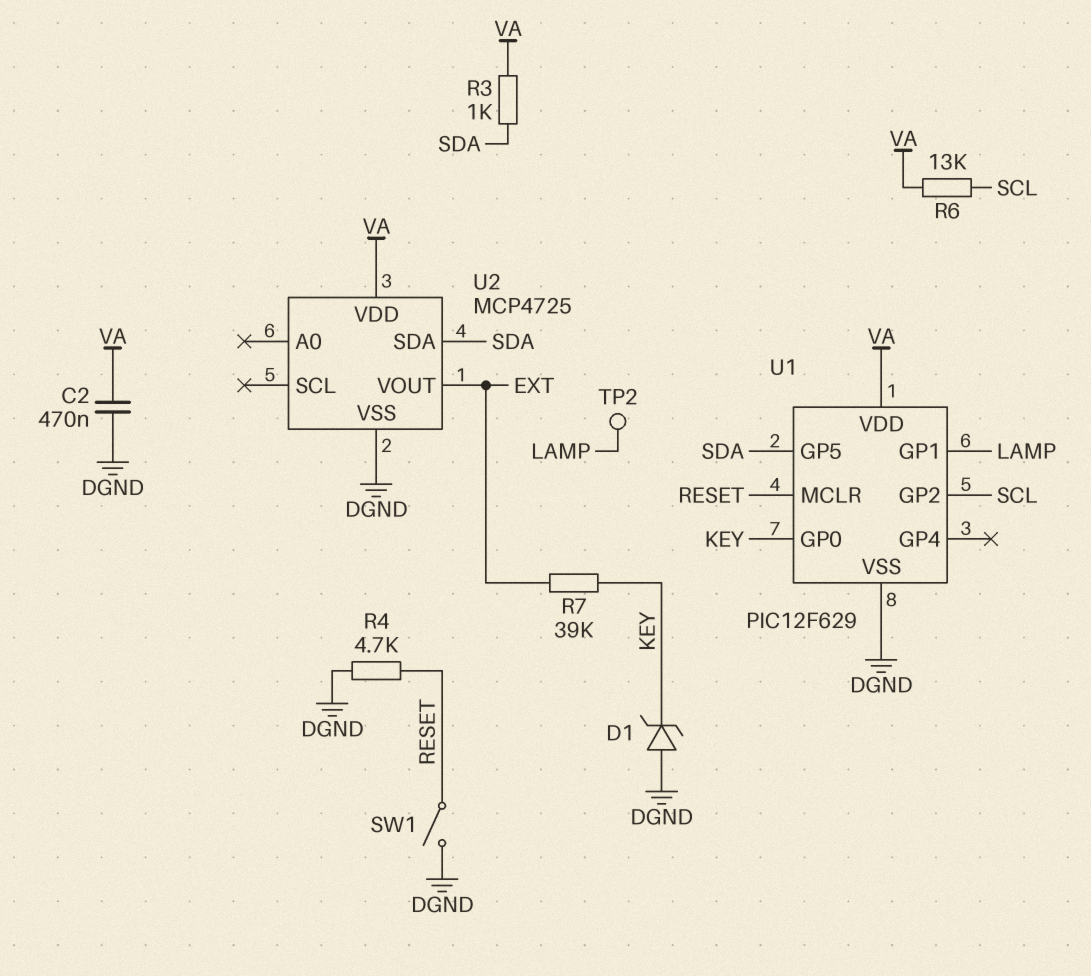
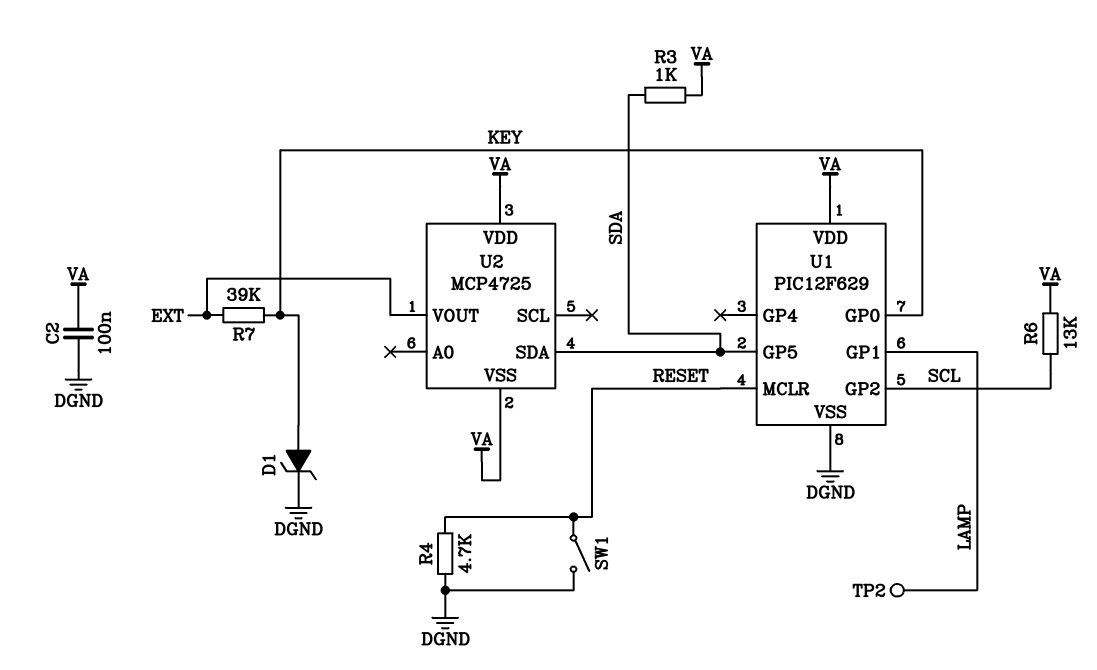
C2: 470nF (DGND, VA) -> 100nF (DGND, VA)
D1: zener (A DGND, K KEY) -> zener (A KEY, K DGND)
U2 pin VSS: DGND -> VA

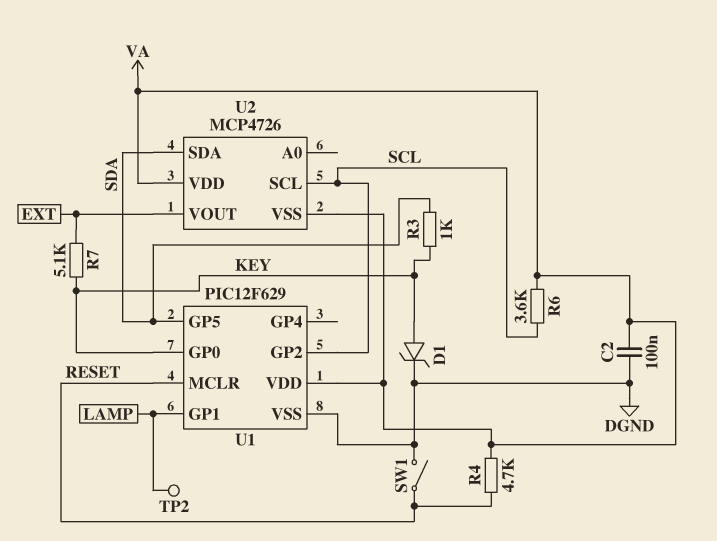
R3: 1k (SDA, VA) -> 1k (KEY, SDA)
R4: 4.7k (DGND, RESET) -> 4.7k (RESET, VA)
R6: 13k (SCL, VA) -> 3.6k (SCL, VA)
R7: 39k (EXT, KEY) -> 5.1k (EXT, KEY)
U2: MCP4725 -> MCP4726
U2 pin SCL: none -> SCL

